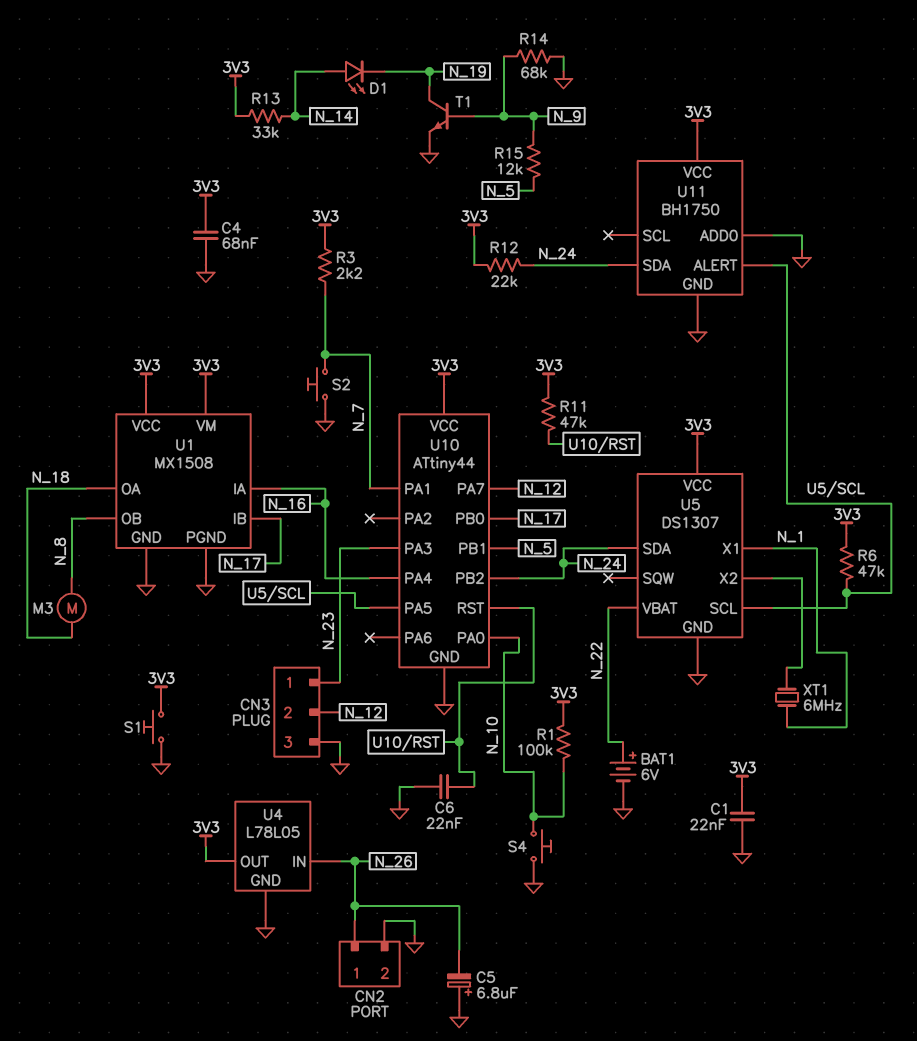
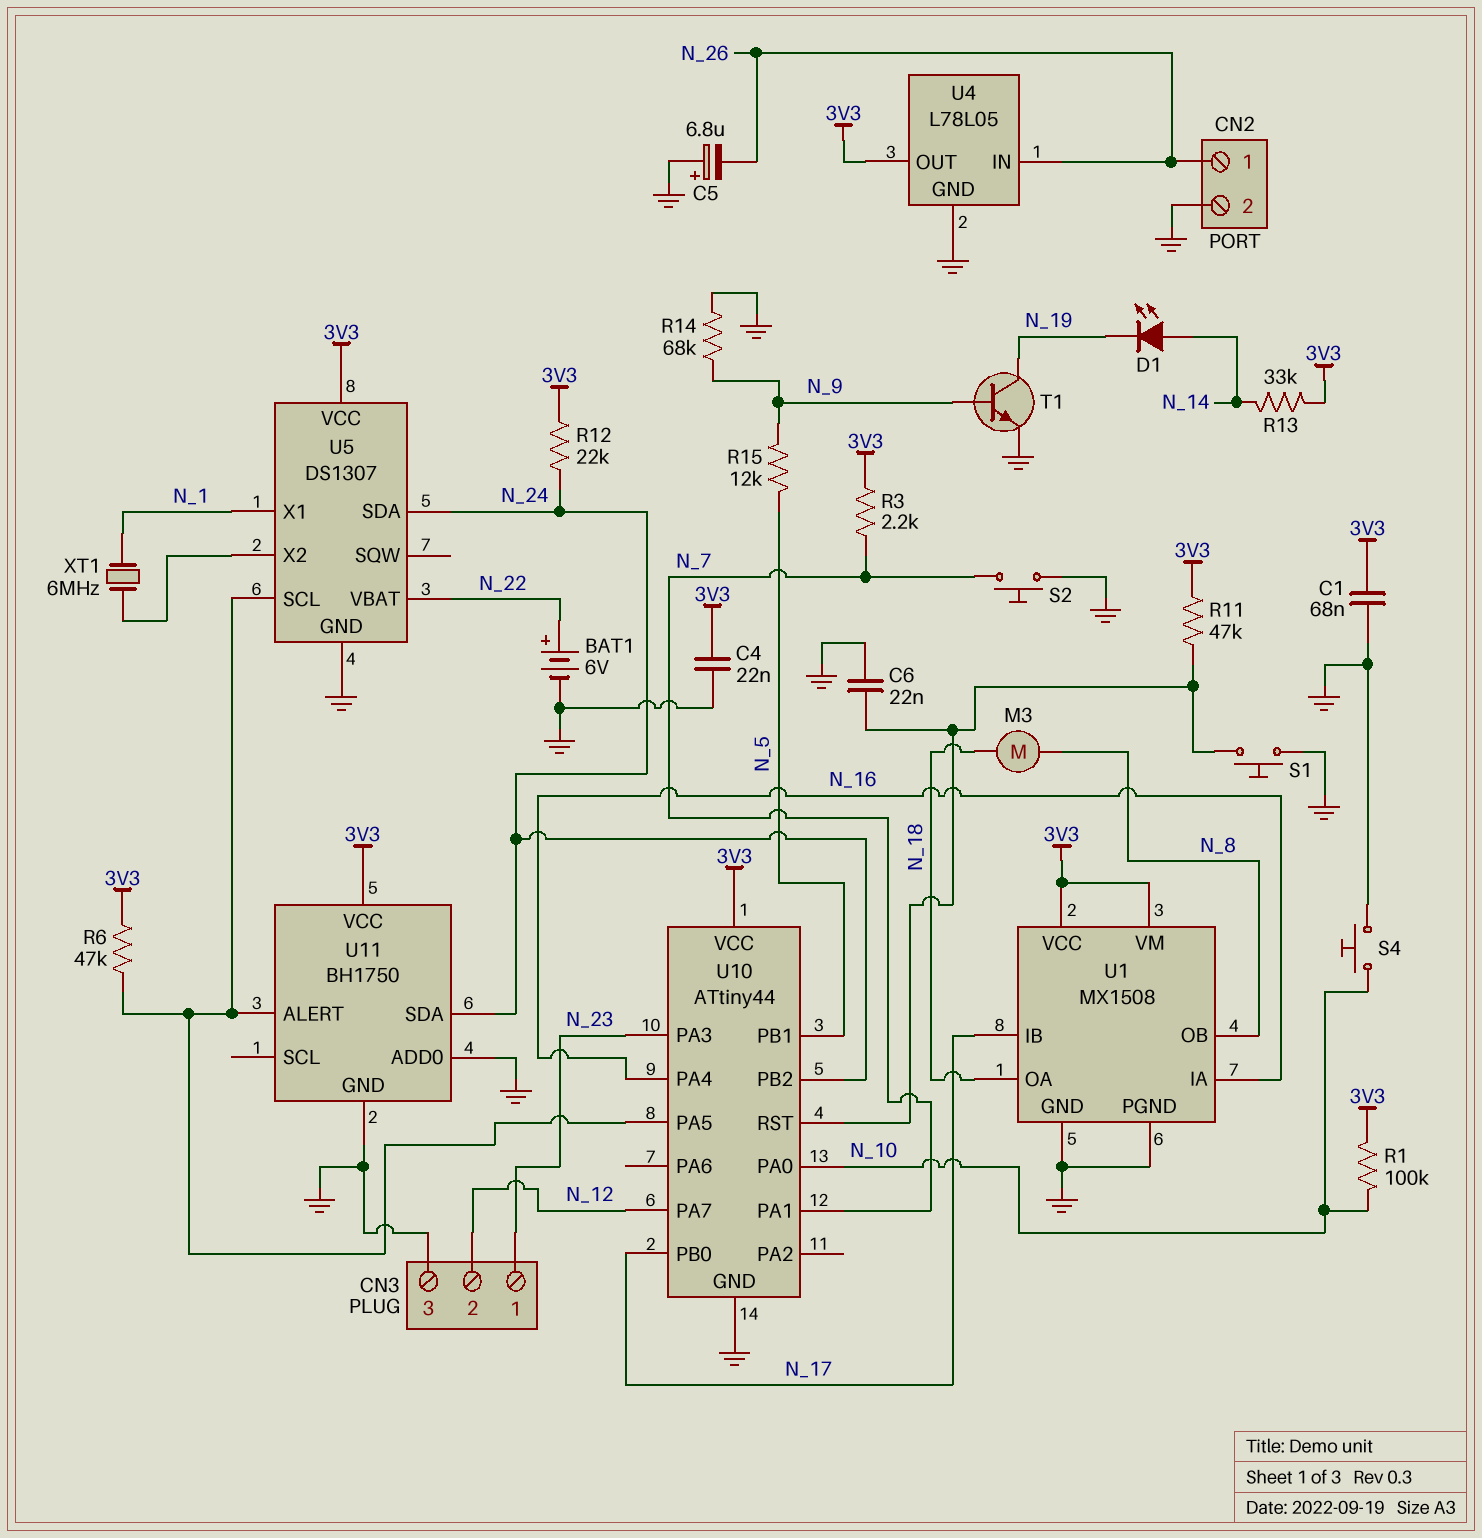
C1: 22nF (3V3, GND) -> 68nF (3V3, GND)
C4: 68nF (3V3, GND) -> 22nF (3V3, GND)
S1: button (3V3, GND) -> button (GND, U10/RST)

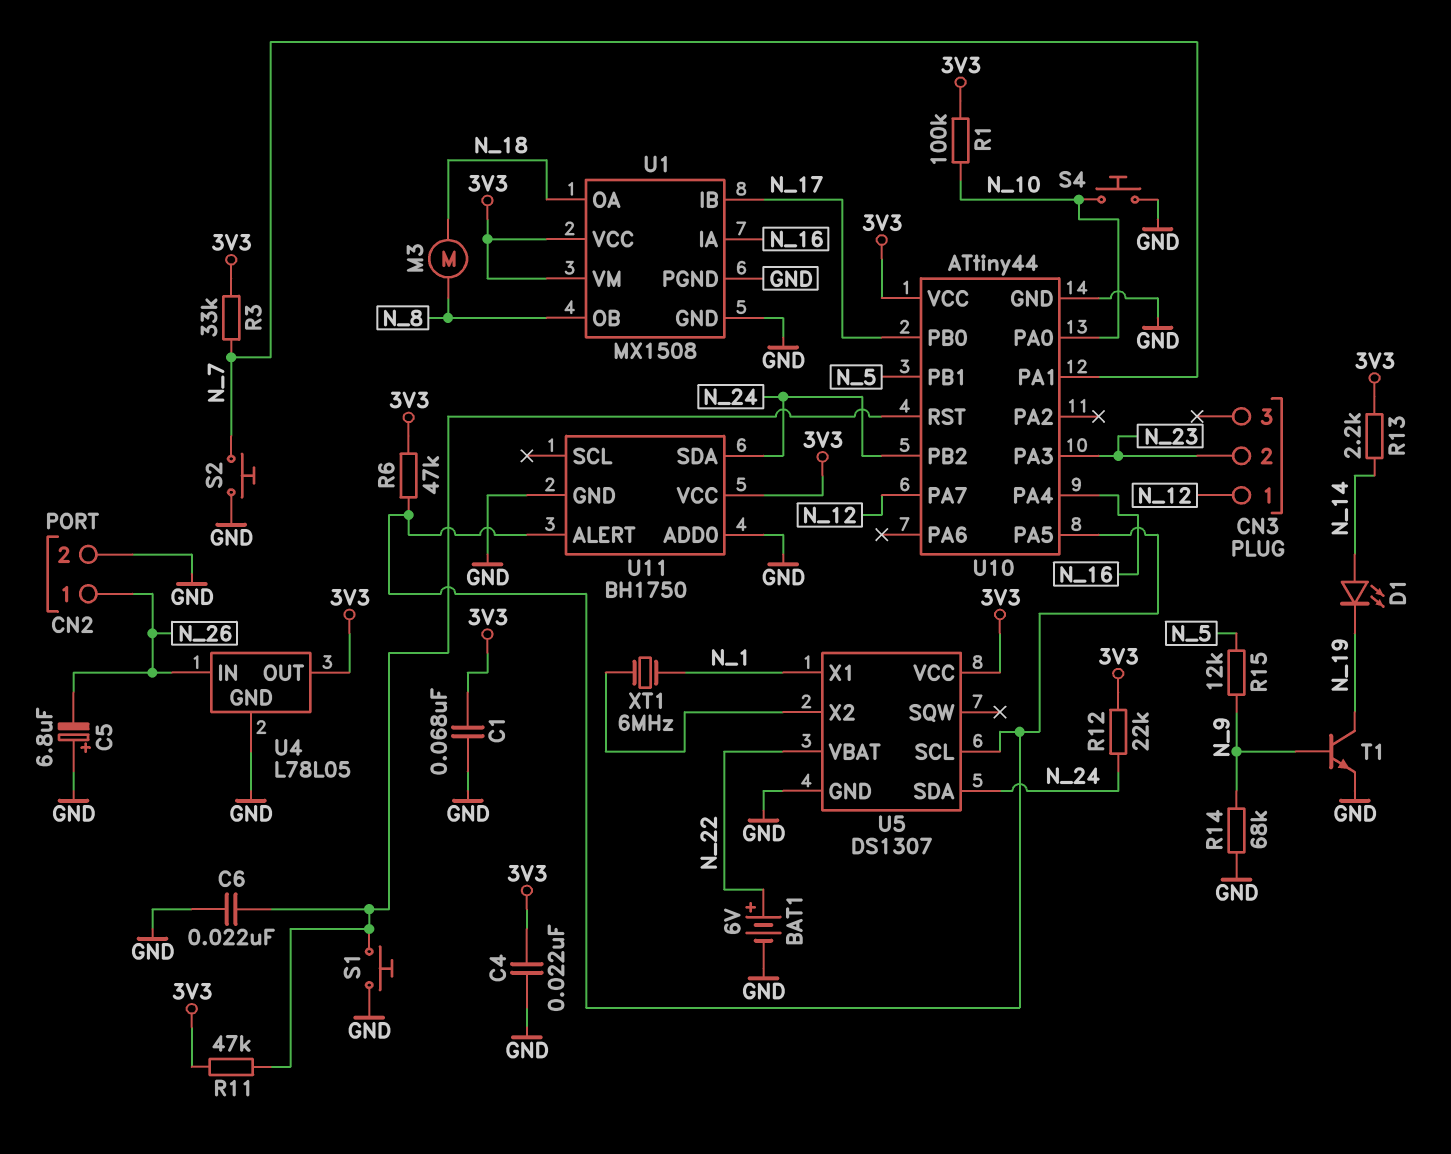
CN3 pin 1: N_23 -> N_12
CN3 pin 2: N_12 -> N_23
CN3 pin 3: GND -> none
R3: 2.2k (3V3, N_7) -> 33k (3V3, N_7)
R13: 33k (3V3, N_14) -> 2.2k (3V3, N_14)

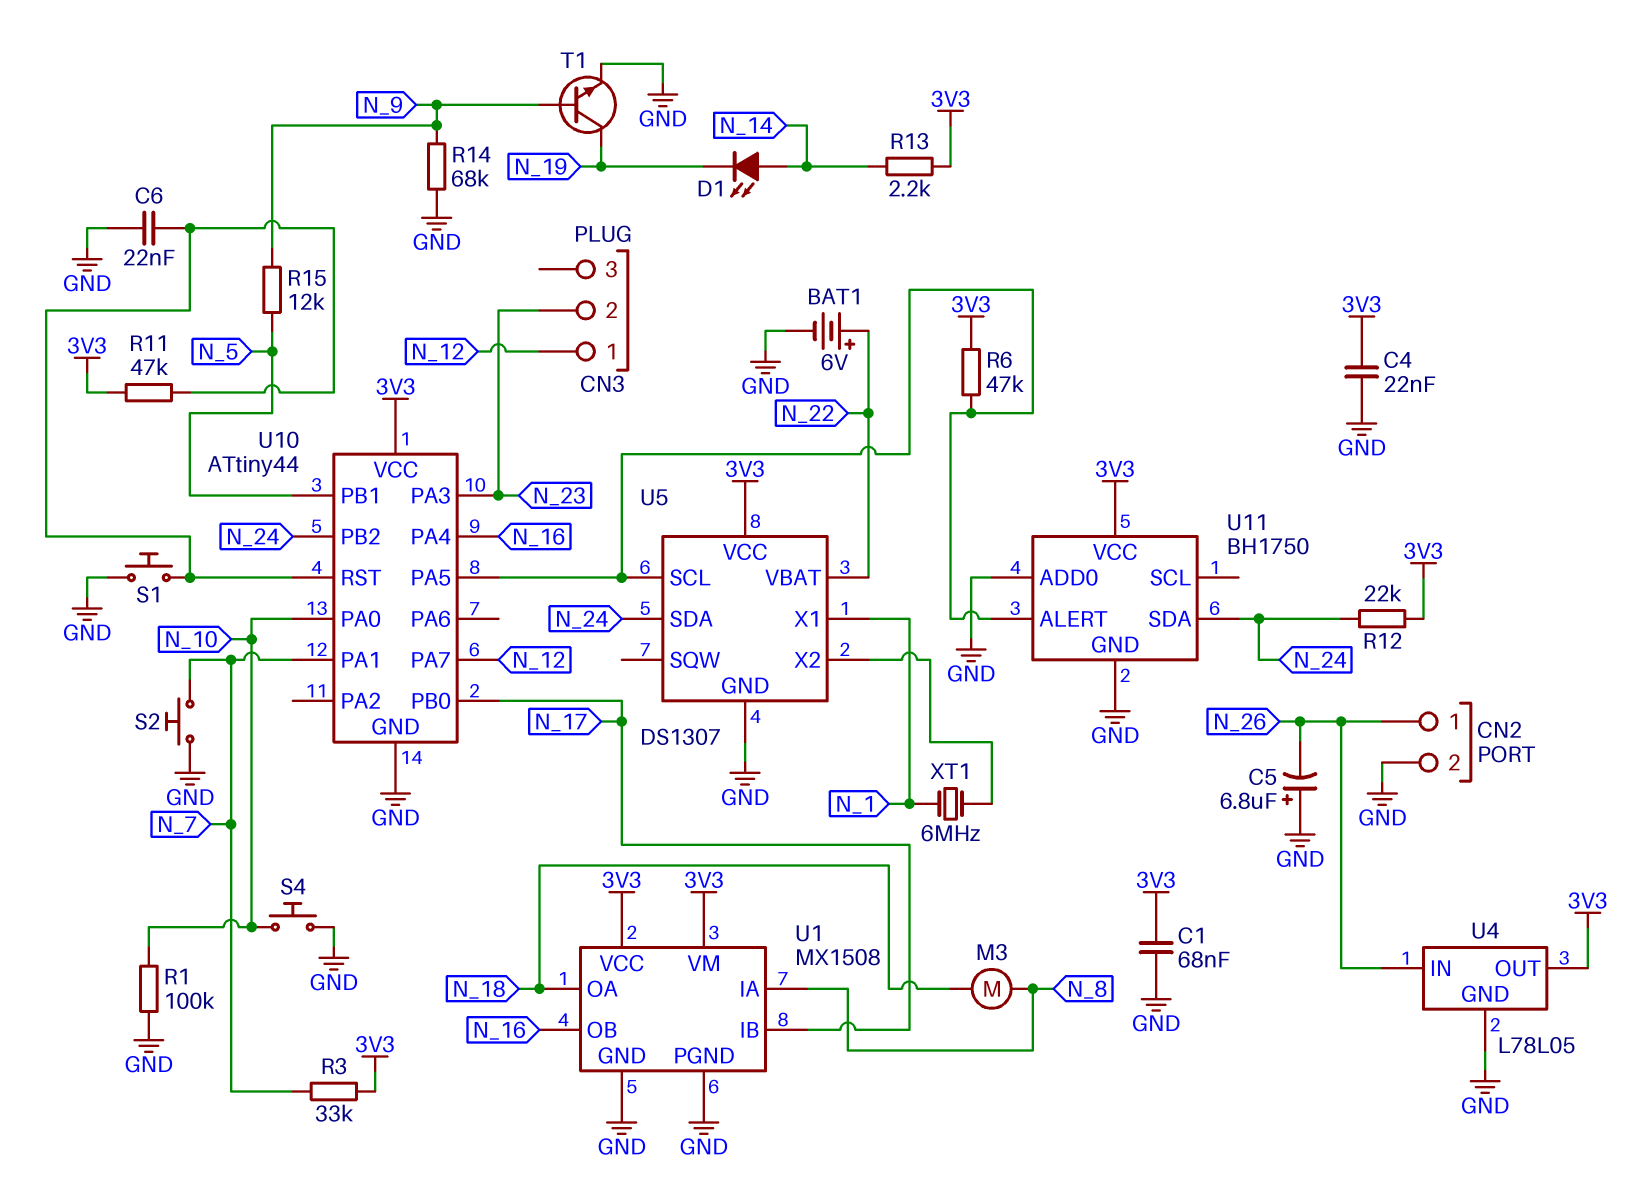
R1: 100k (3V3, N_10) -> 100k (GND, N_10)
U1 pin IA: N_16 -> N_8
U1 pin OB: N_8 -> N_16

